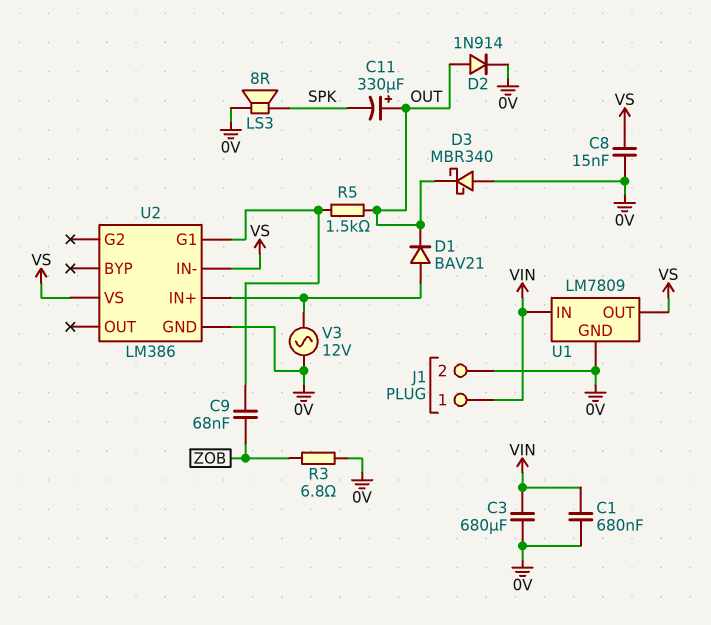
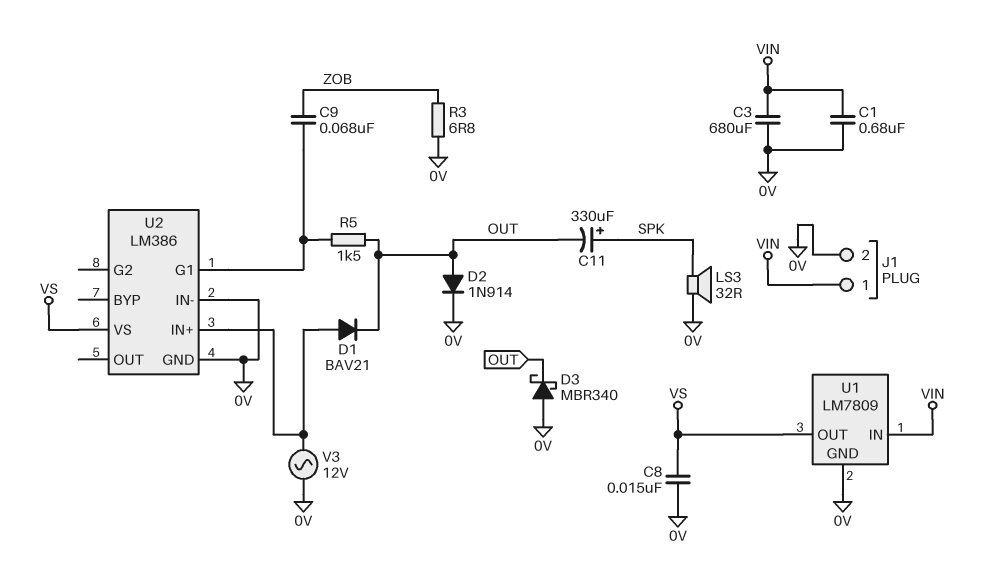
C11: 330uF (plus OUT, minus SPK) -> 330uF (plus SPK, minus OUT)
LS3: speaker 8R (0V, SPK) -> speaker 32R (0V, SPK)
U2 pin IN-: VS -> 0V

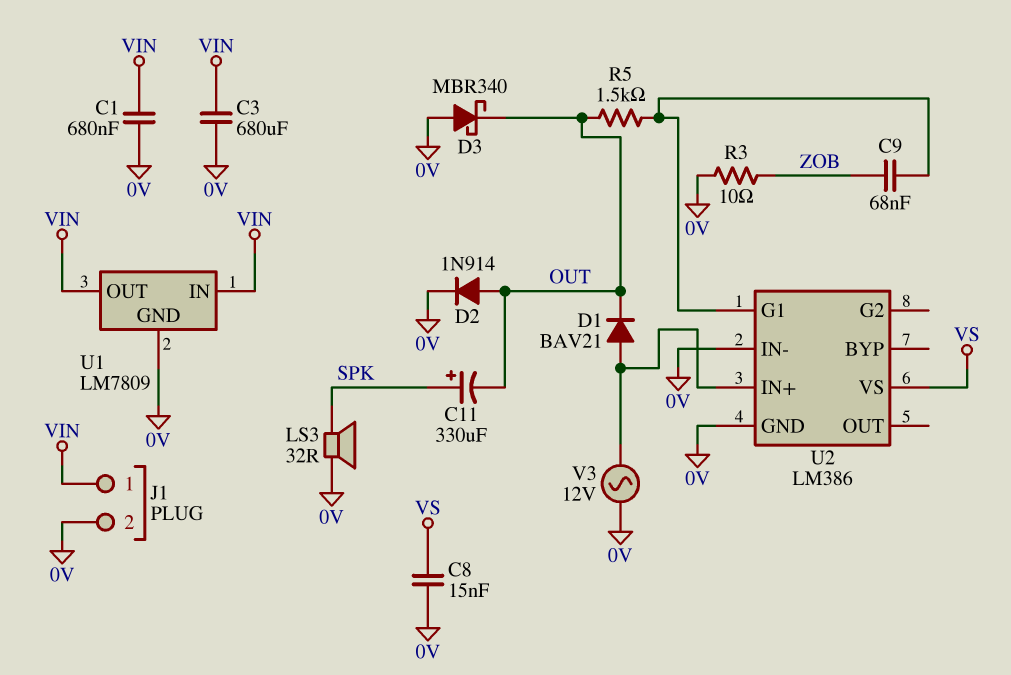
R3: 6.8 (0V, ZOB) -> 10 (0V, ZOB)
U1 pin OUT: VS -> VIN

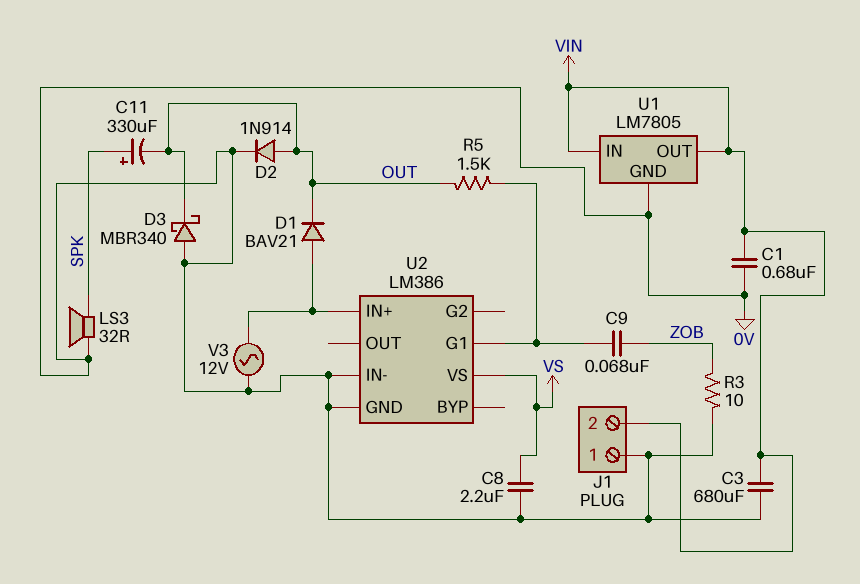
C8: 15nF (0V, VS) -> 2.2uF (0V, VS)
J1 pin 1: VIN -> 0V
J1 pin 2: 0V -> VIN
U1: LM7809 -> LM7805

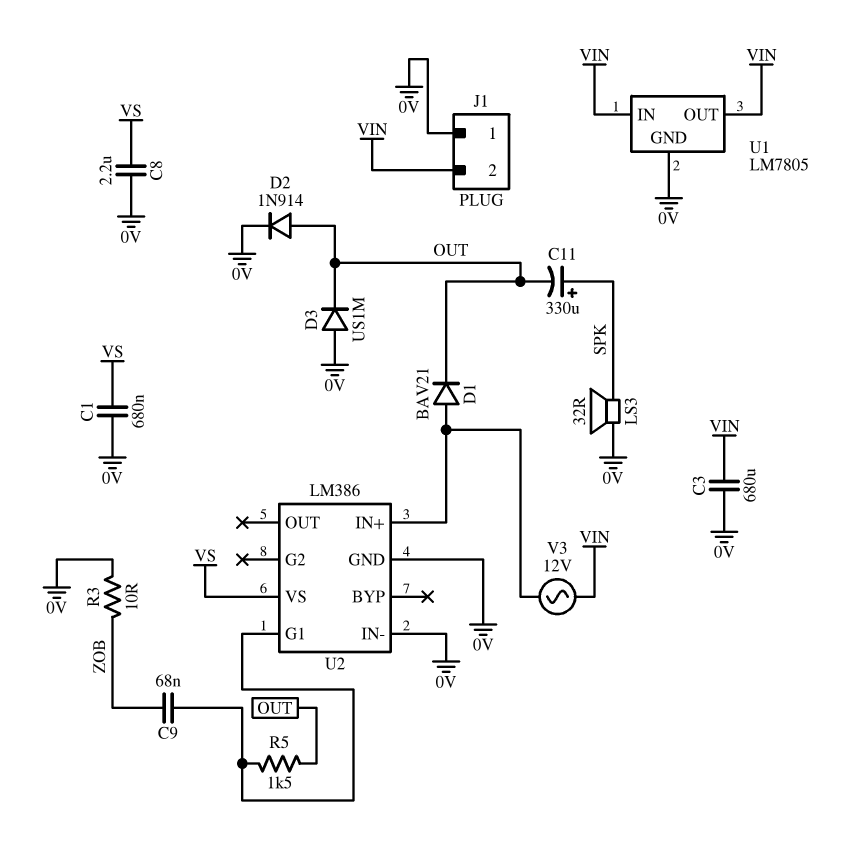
C1: 680nF (0V, VIN) -> 680nF (0V, VS)
D3: schottky MBR340 (A 0V, K OUT) -> diode US1M (A 0V, K OUT)
V3: AC 12V (0V, U2/IN+) -> AC 12V (U2/IN+, VIN)

